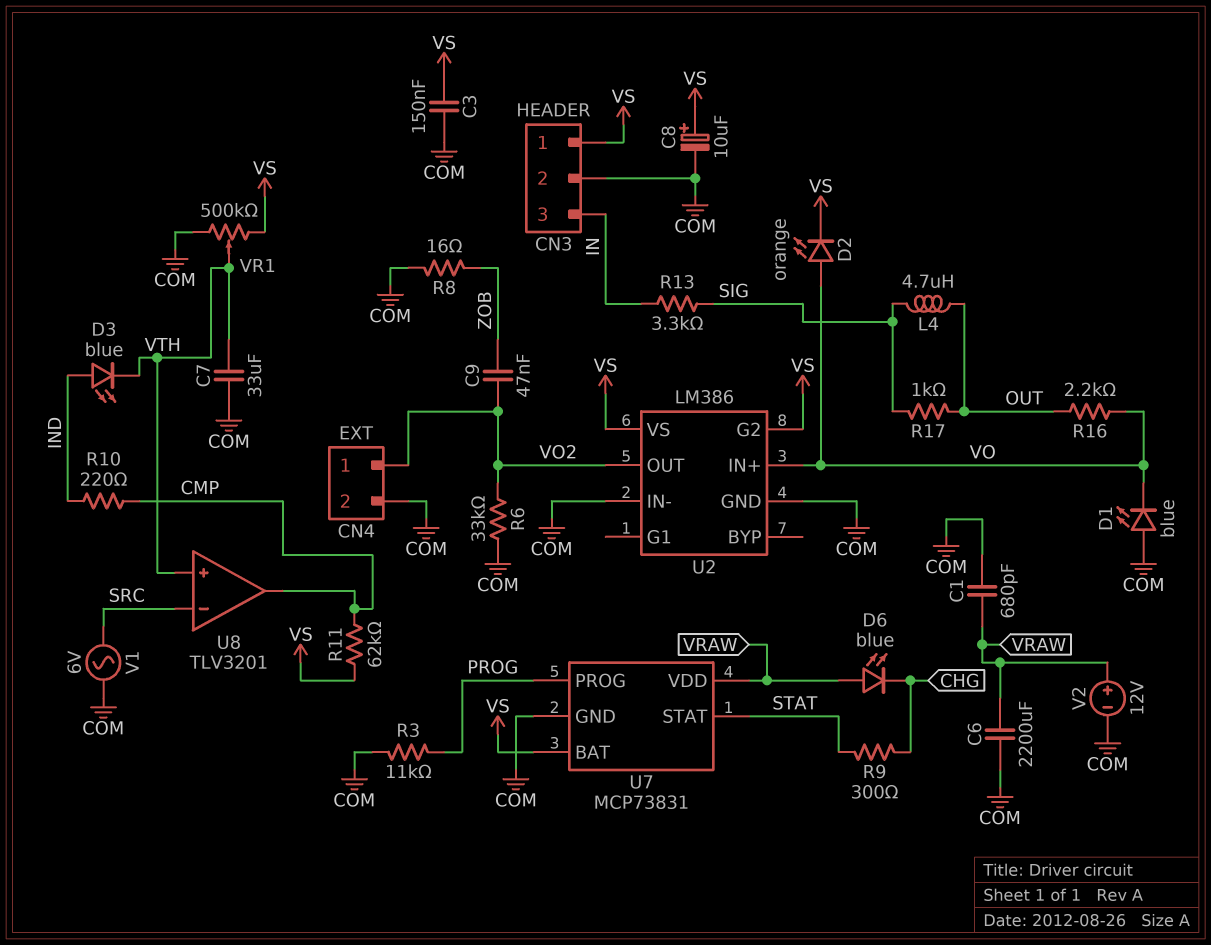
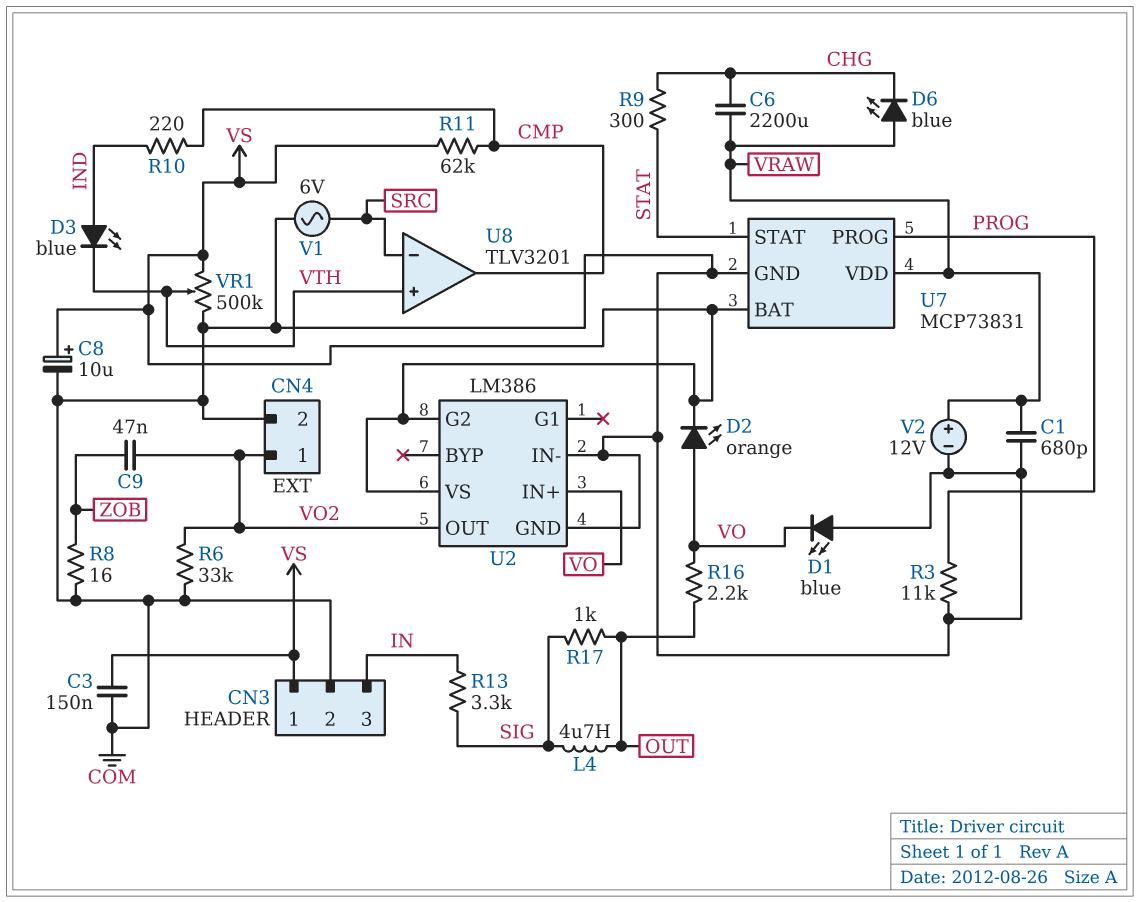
C6: 2200uF (COM, VRAW) -> 2200uF (CHG, VRAW)
C7: 33uF (COM, VTH) -> none

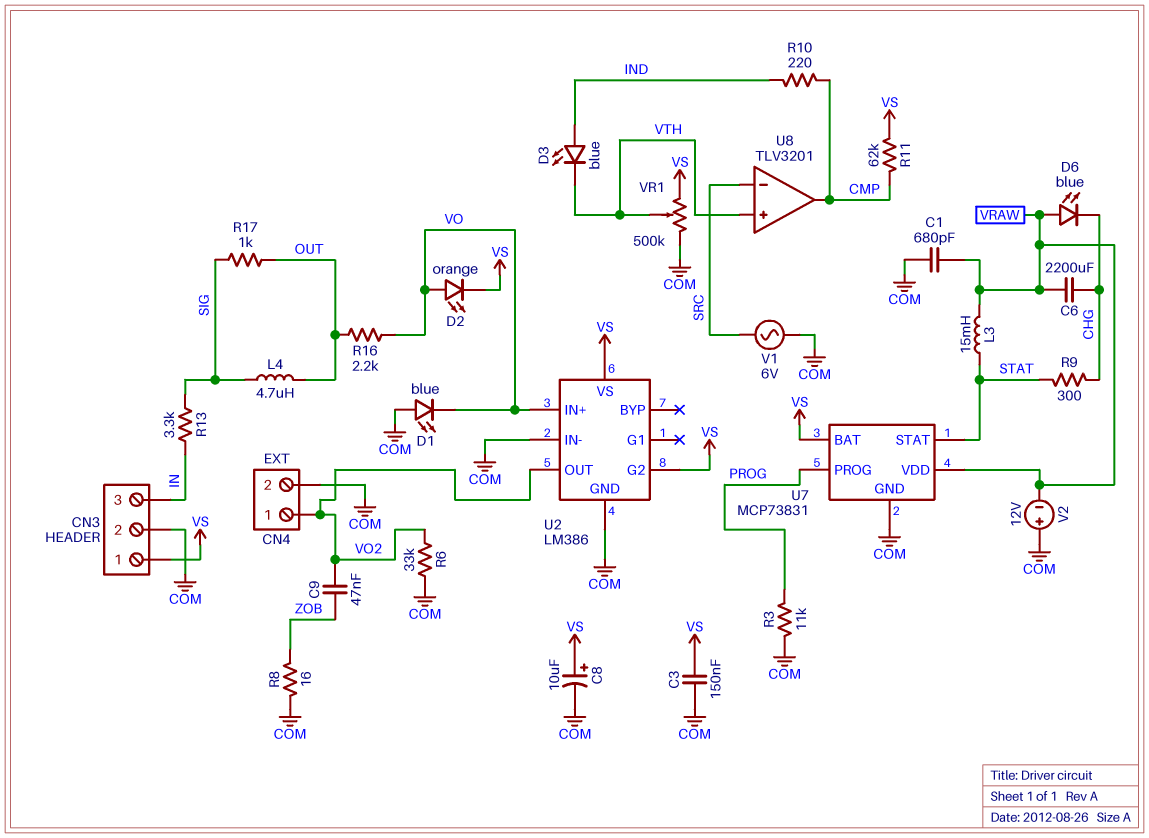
L3: none -> 15mH (STAT, VRAW)
V2: 12V (plus VRAW, minus COM) -> 12V (plus COM, minus VRAW)

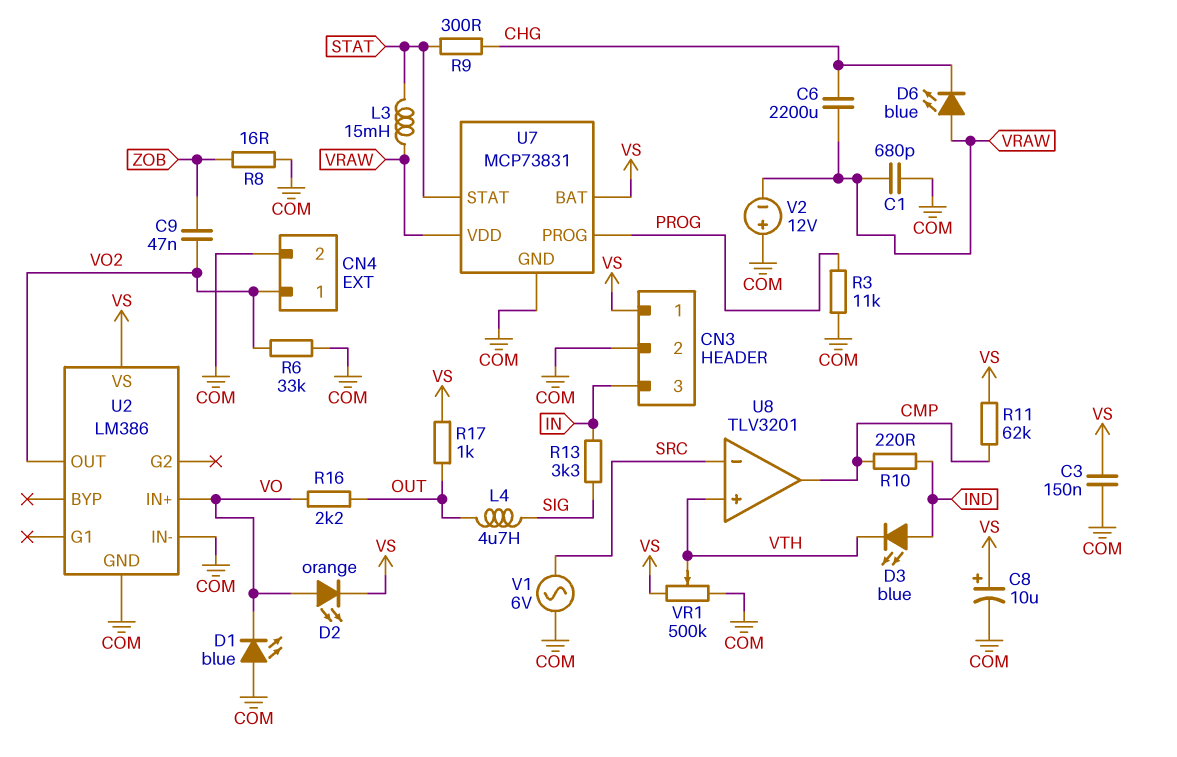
R17: 1k (OUT, SIG) -> 1k (OUT, VS)
U2 pin G2: VS -> none

